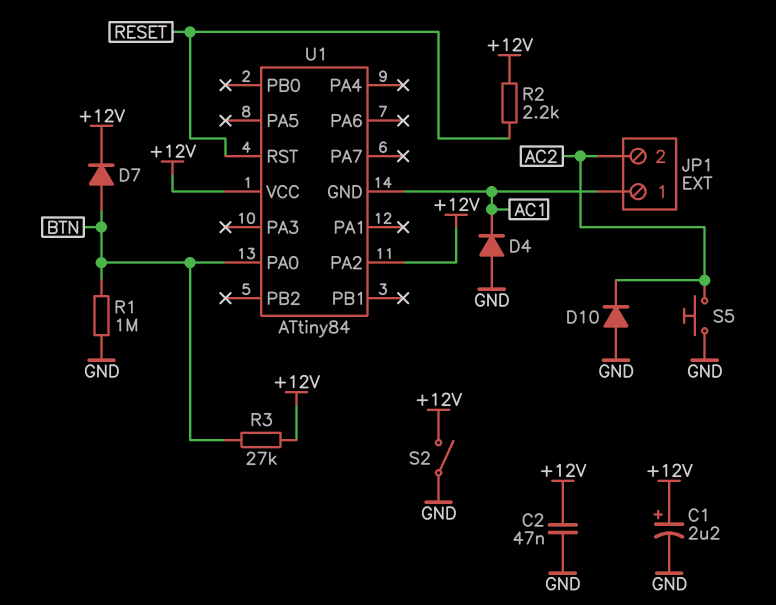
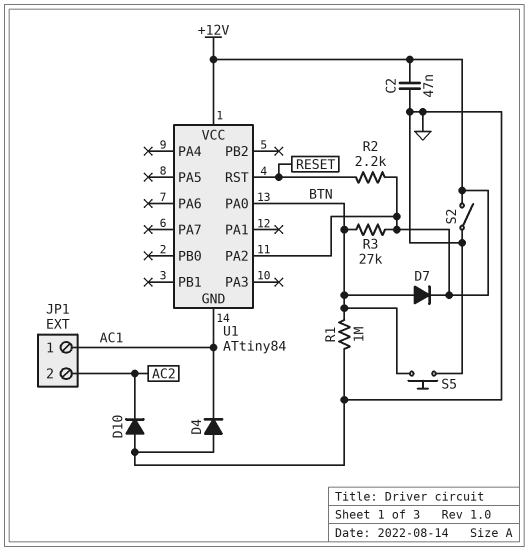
C1: 2.2uF (plus +12V, minus GND) -> none
S5: button (AC2, GND) -> button (BTN, GND)

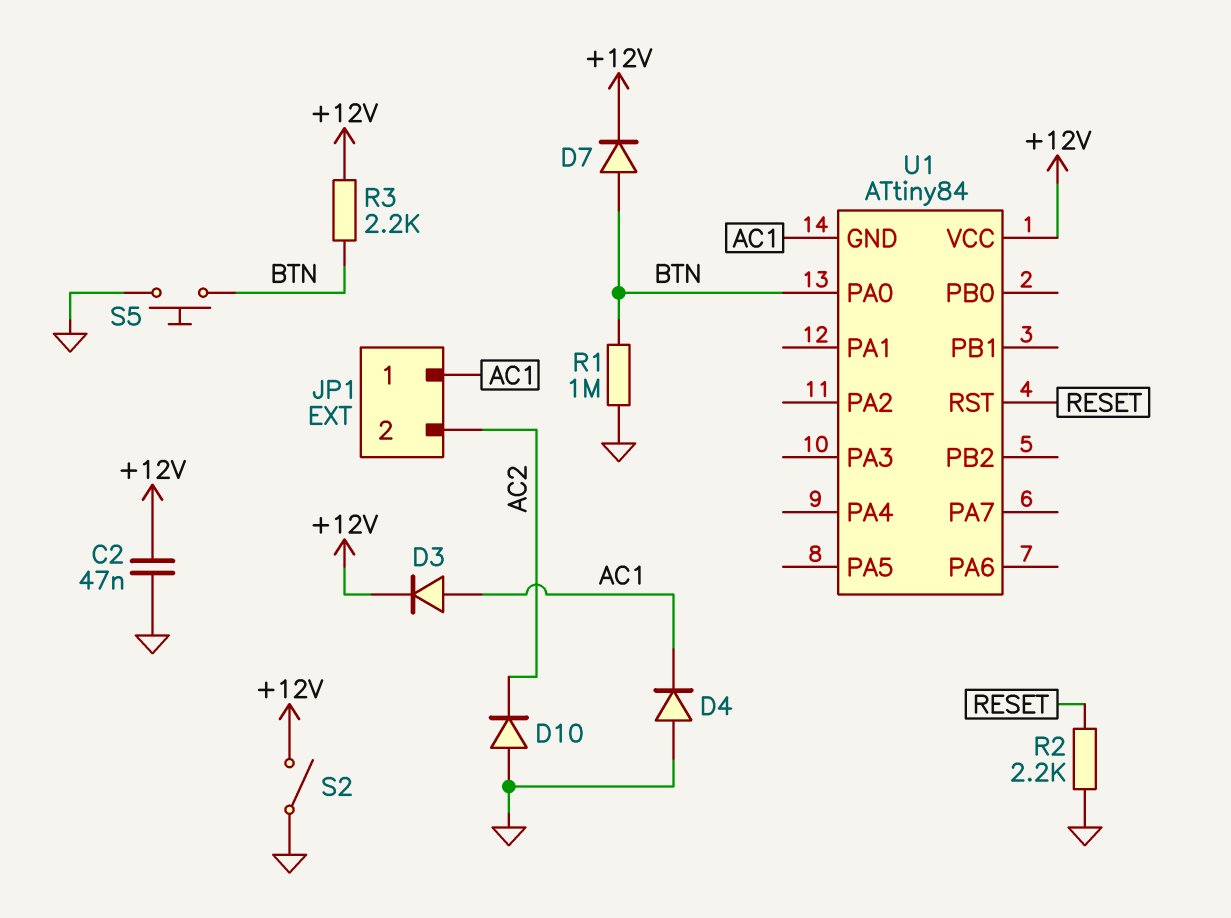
D3: none -> diode (A AC1, K +12V)
R2: 2.2k (+12V, RESET) -> 2.2k (GND, RESET)
R3: 27k (+12V, BTN) -> 2.2k (+12V, BTN)
U1 pin PA2: +12V -> none

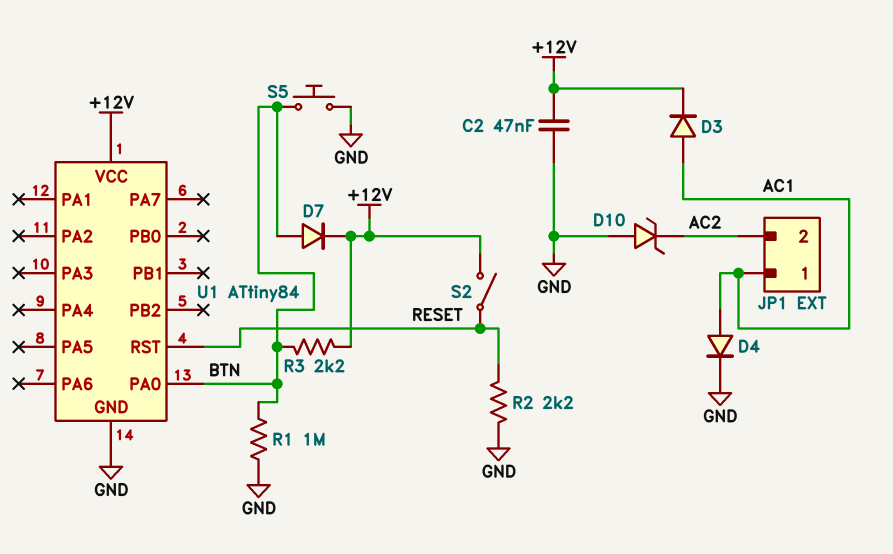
D4: diode (A GND, K AC1) -> diode (A AC1, K GND)
D10: diode (A GND, K AC2) -> zener (A GND, K AC2)
S2: switch (+12V, GND) -> switch (+12V, RESET)
U1 pin GND: AC1 -> GND

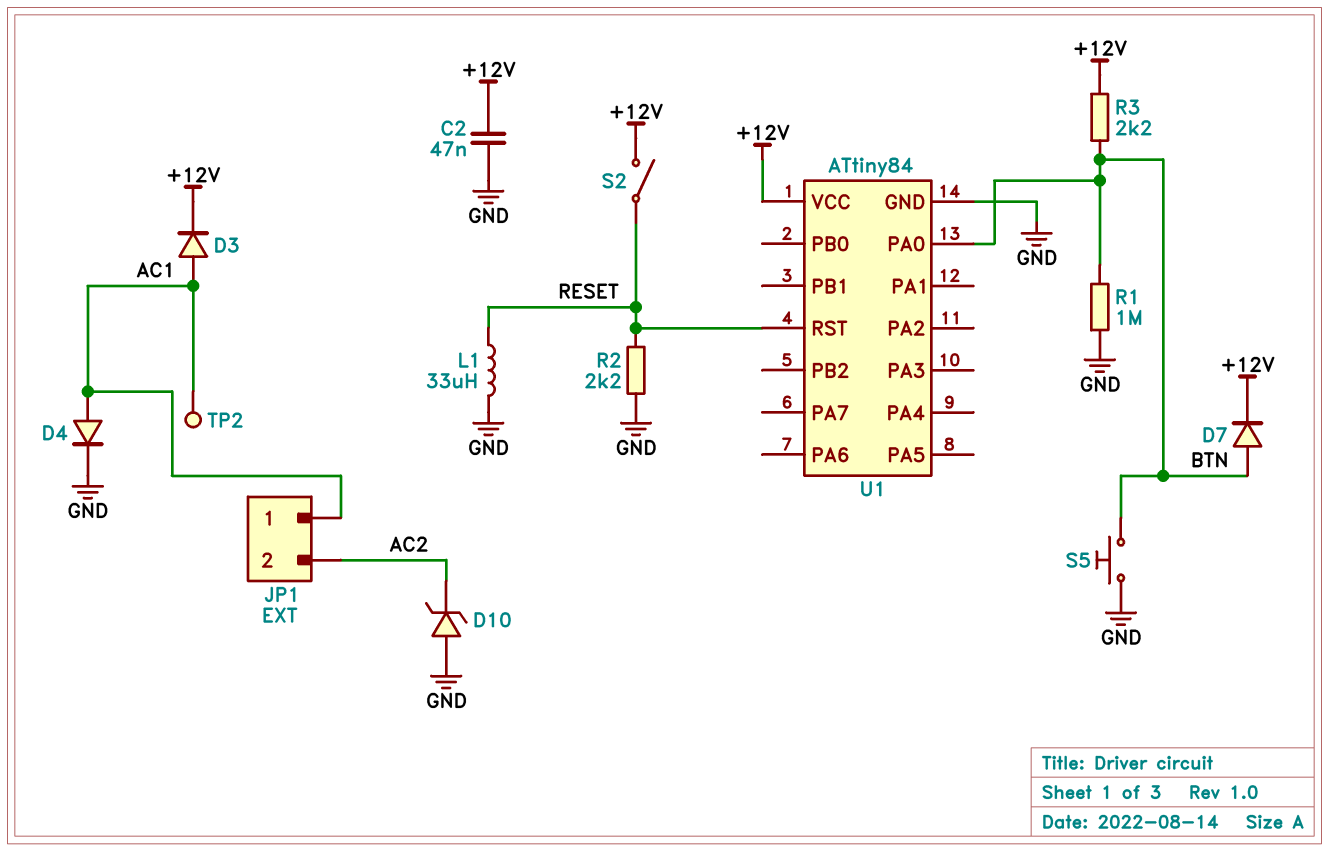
L1: none -> 33uH (GND, RESET)
TP2: none -> test point (AC1)

